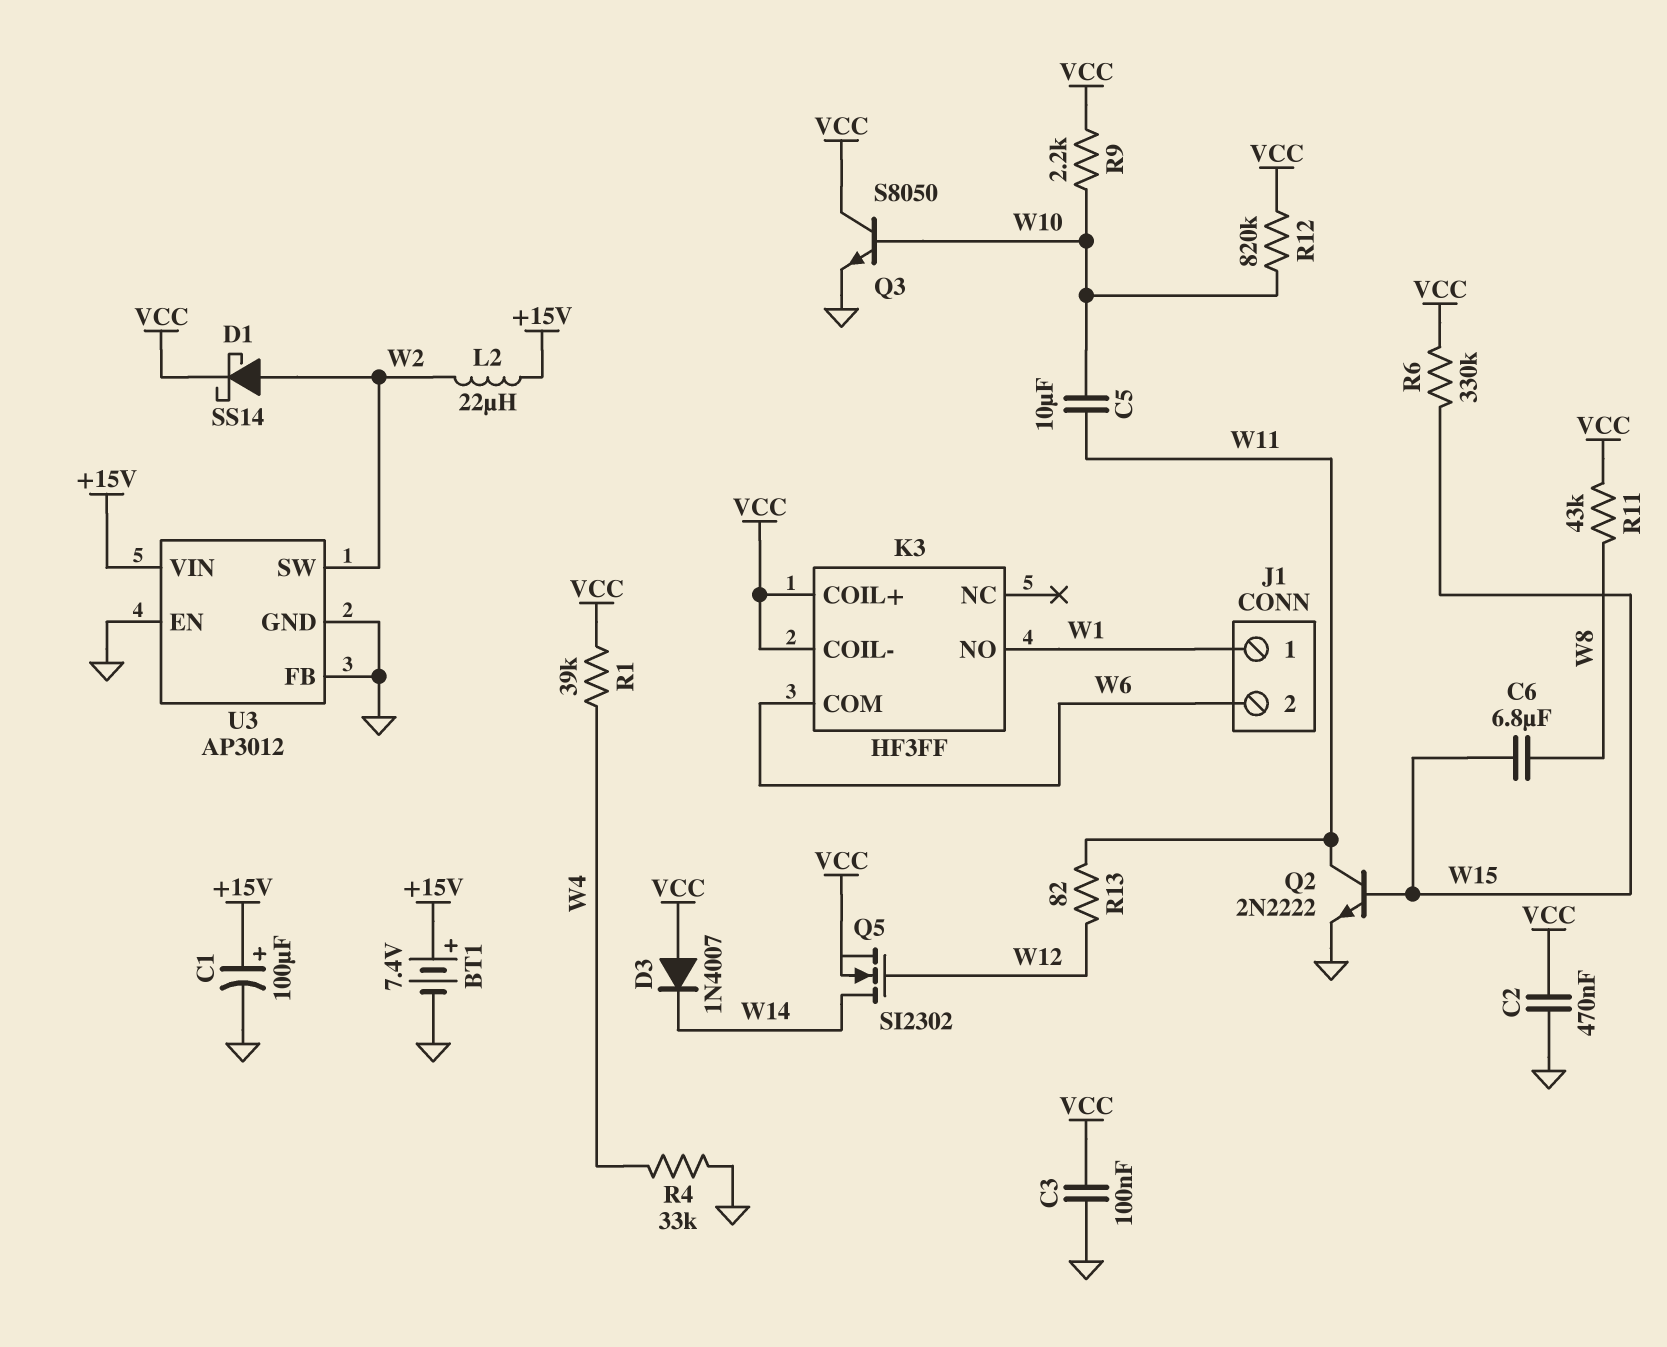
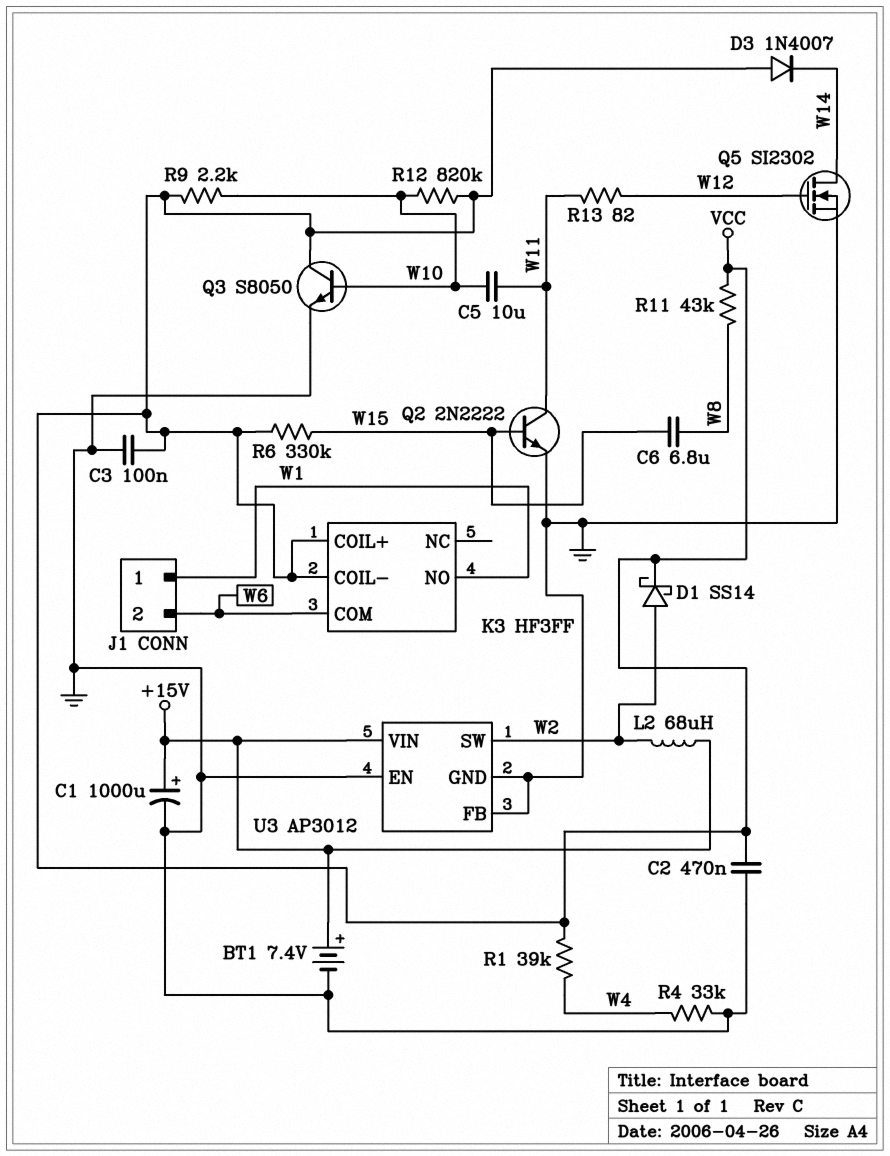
C1: 100uF (plus +15V, minus GND) -> 1000uF (plus +15V, minus GND)
L2: 22uH (+15V, W2) -> 68uH (+15V, W2)
Q5: NMOS SI2302 (G W12, D W14, S VCC) -> NMOS SI2302 (G W12, D W14, S GND)

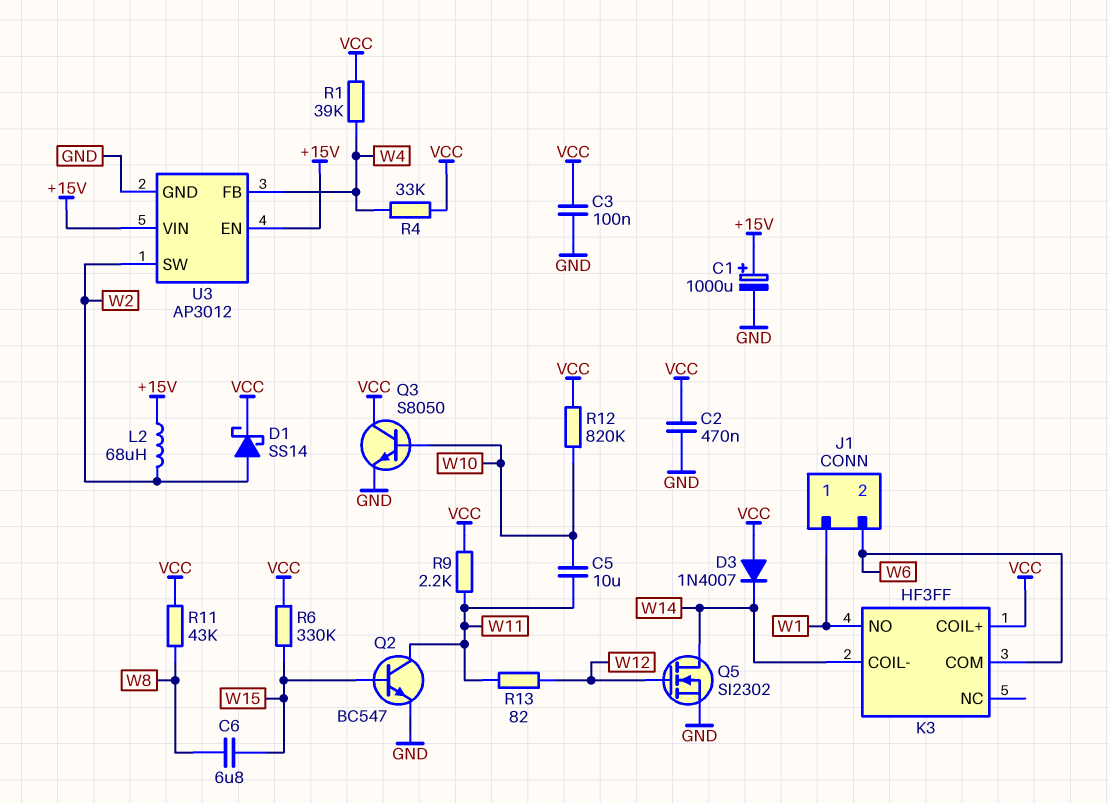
BT1: 7.4V (plus +15V, minus GND) -> none
K3 pin COIL-: VCC -> W14
Q2: NPN 2N2222 (B W15, C W11, E GND) -> NPN BC547 (B W15, C W11, E GND)
R4: 33k (GND, W4) -> 33k (VCC, W4)
R9: 2.2k (VCC, W10) -> 2.2k (VCC, W11)
U3 pin EN: GND -> +15V
U3 pin FB: GND -> W4

